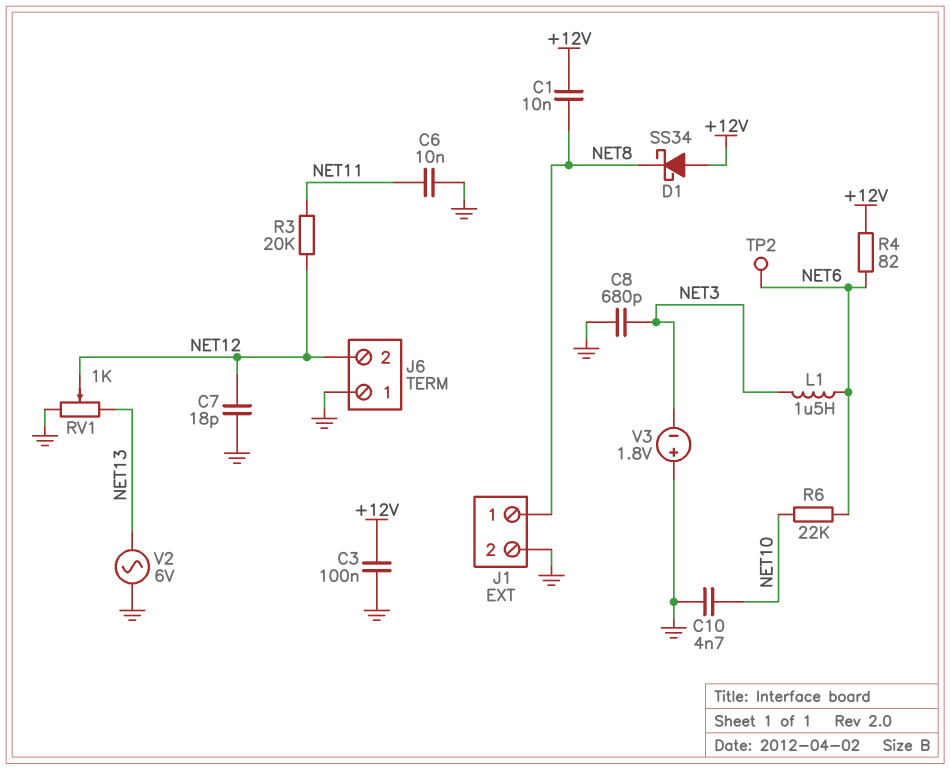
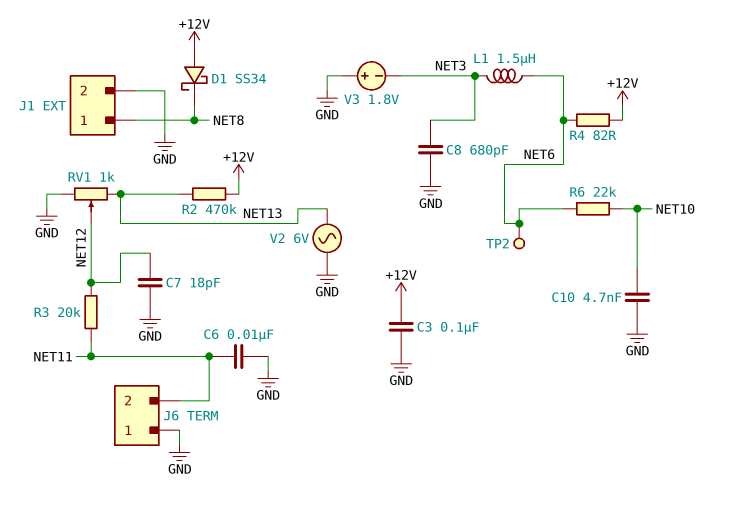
C1: 10nF (+12V, NET8) -> none
J6 pin 2: NET12 -> NET11
R2: none -> 470k (+12V, NET13)

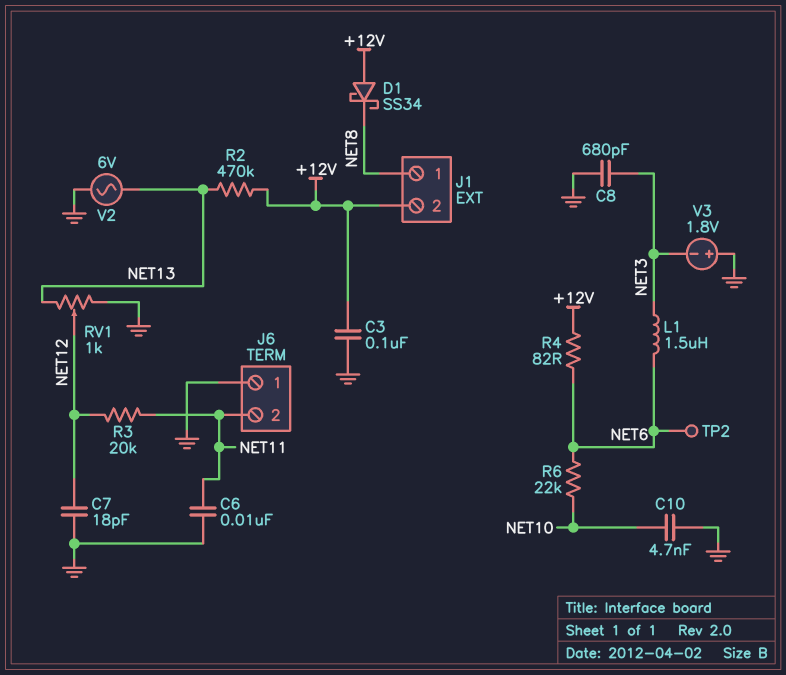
J1 pin 2: GND -> +12V

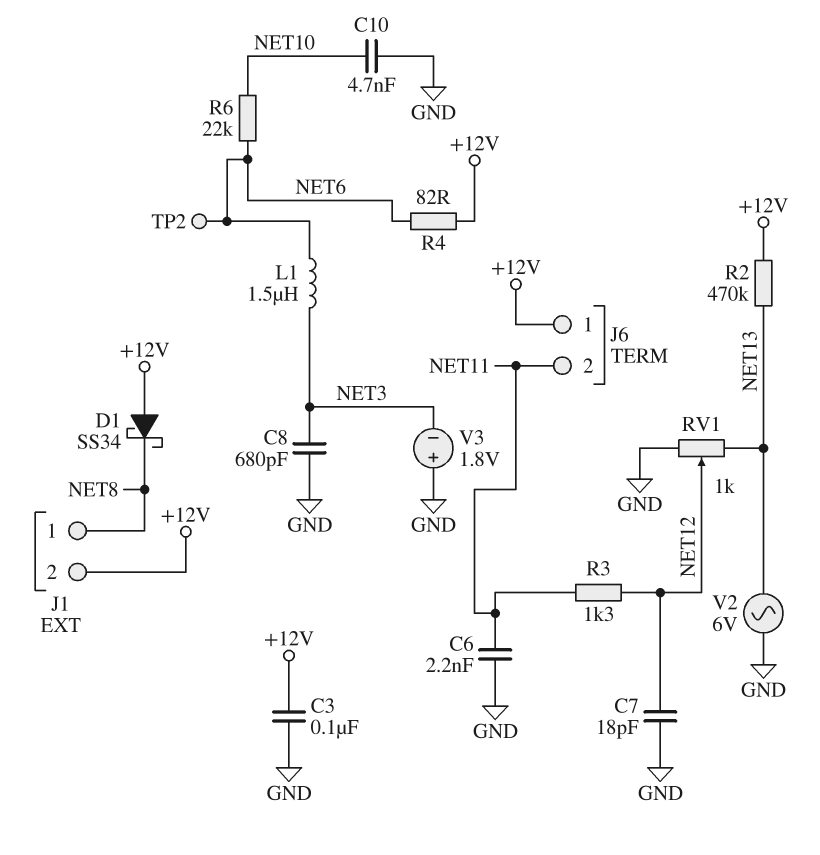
C6: 10nF (GND, NET11) -> 2.2nF (GND, NET11)
J6 pin 1: GND -> +12V
R3: 20k (NET11, NET12) -> 1.3k (NET11, NET12)

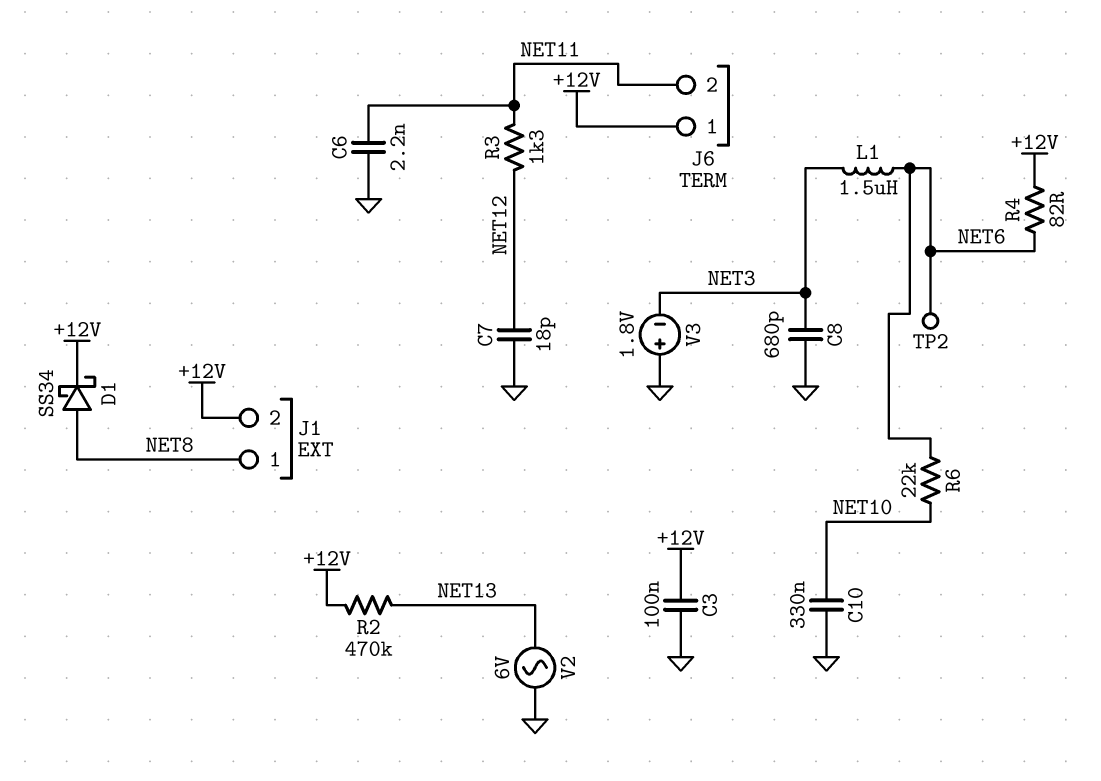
C10: 4.7nF (GND, NET10) -> 330nF (GND, NET10)
D1: schottky SS34 (A +12V, K NET8) -> schottky SS34 (A NET8, K +12V)
RV1: 1k (GND, NET13, wiper NET12) -> none

